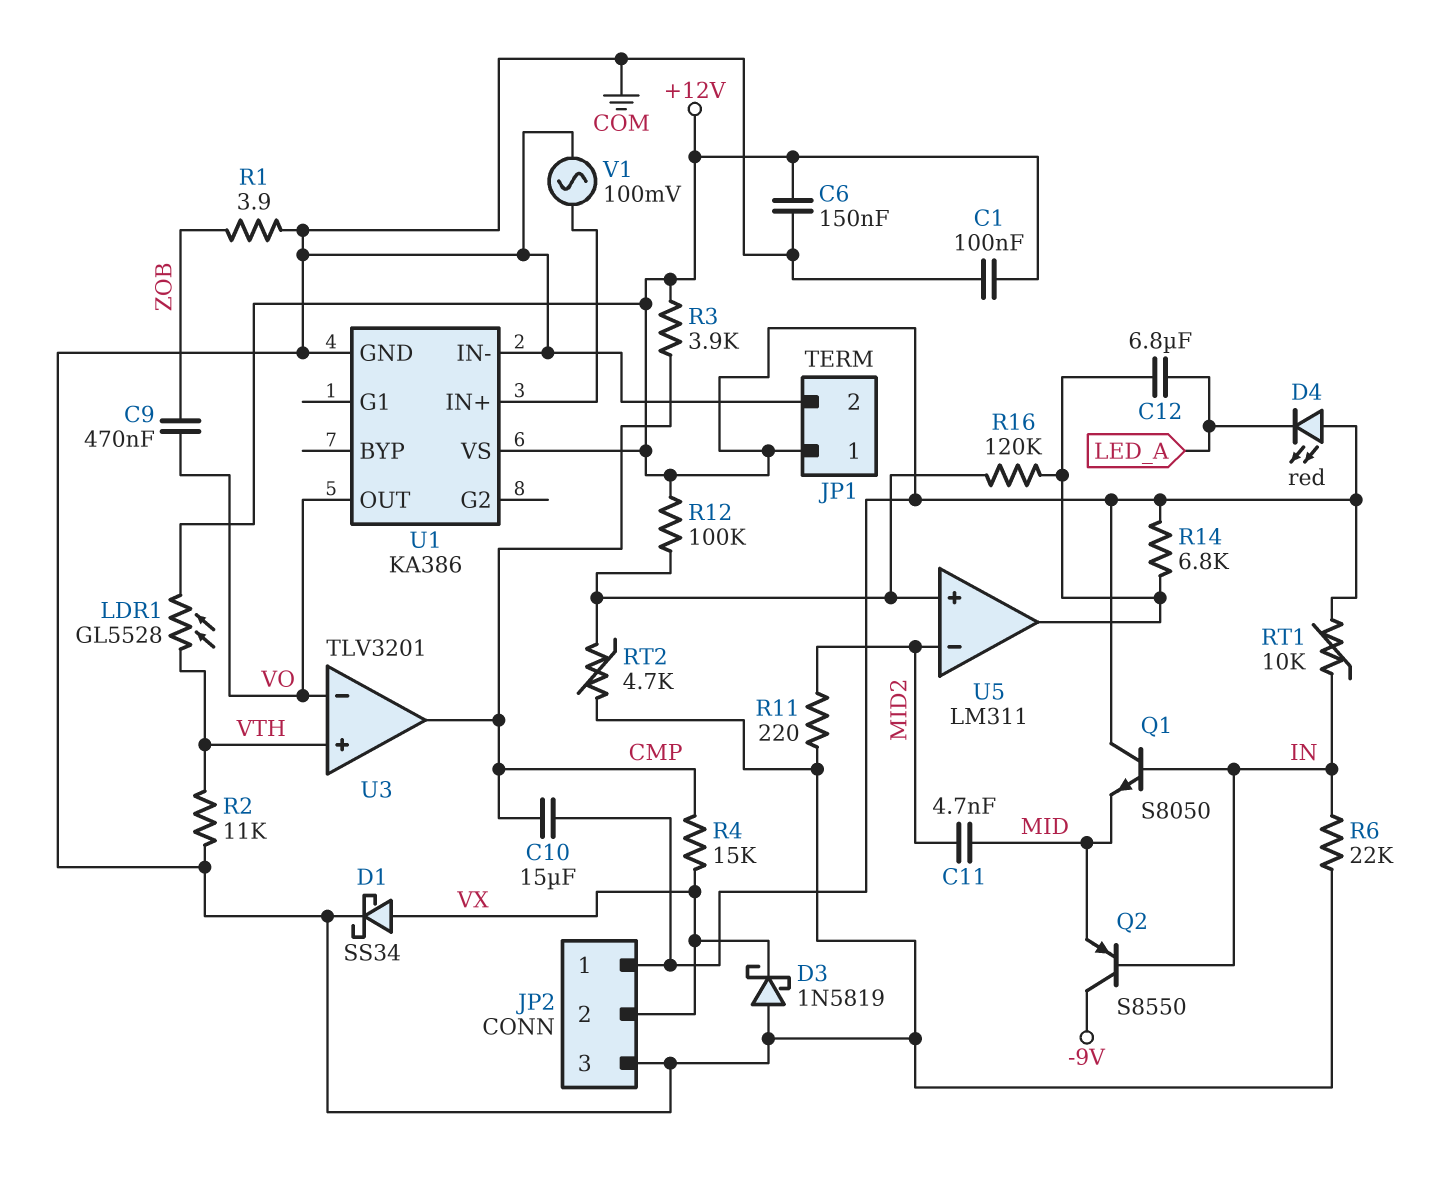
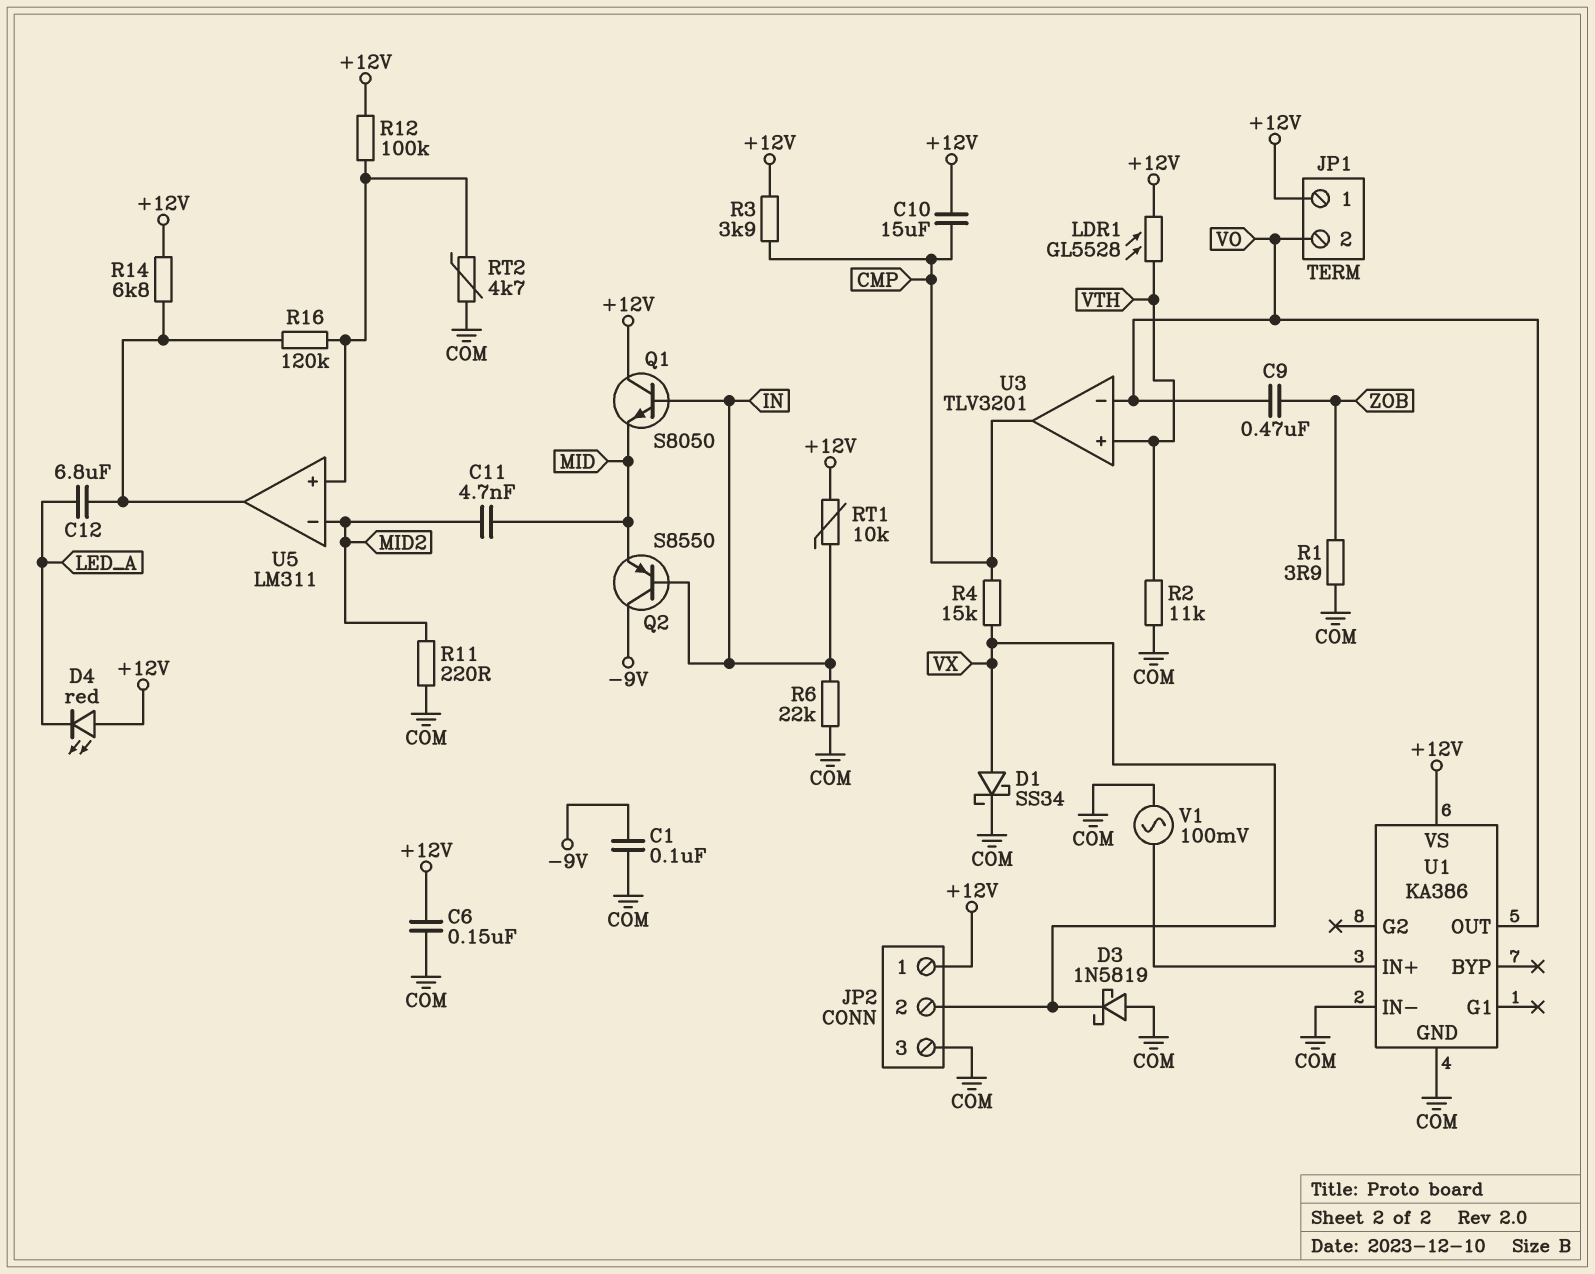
C1: 100nF (+12V, COM) -> 100nF (-9V, COM)
JP1 pin 2: COM -> VO

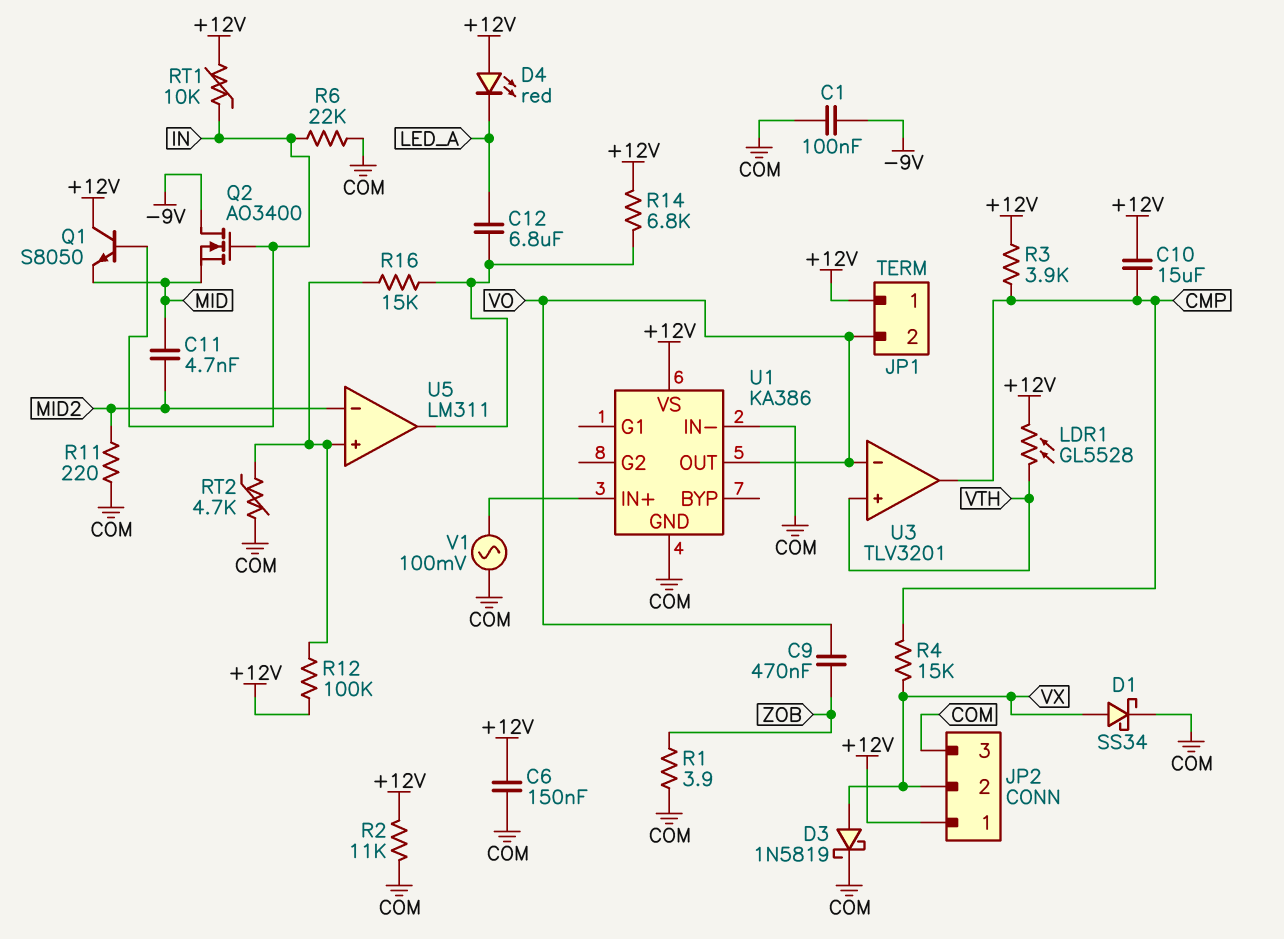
D3: schottky 1N5819 (A COM, K VX) -> schottky 1N5819 (A VX, K COM)
Q2: PNP S8550 (B IN, C -9V, E MID) -> NMOS AO3400 (G IN, D -9V, S MID)
R2: 11k (COM, VTH) -> 11k (+12V, COM)
R16: 120k (U5/in+, U5/out) -> 15k (U5/in+, U5/out)

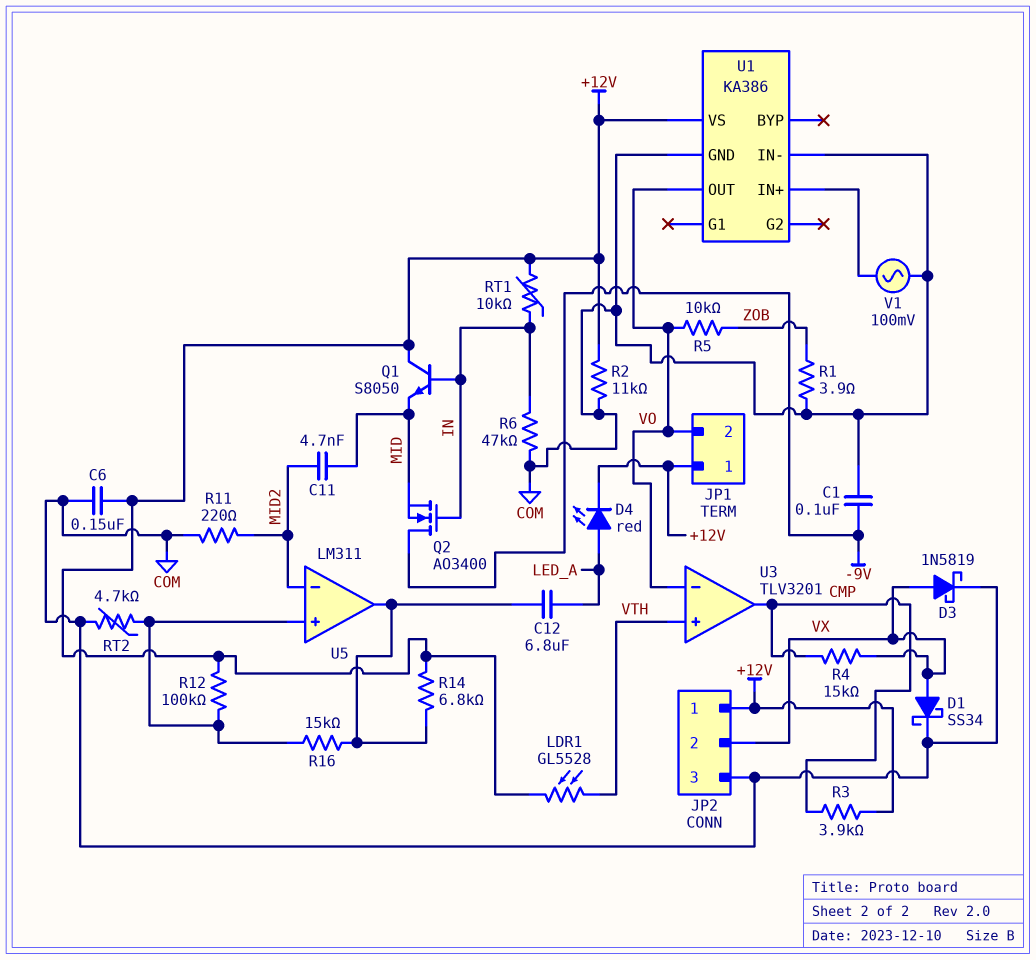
C9: 470nF (VO, ZOB) -> none
C10: 15uF (+12V, CMP) -> none
D4: LED red (A +12V, K LED_A) -> LED red (A LED_A, K +12V)
R5: none -> 10k (VO, ZOB)
R6: 22k (COM, IN) -> 47k (COM, IN)

